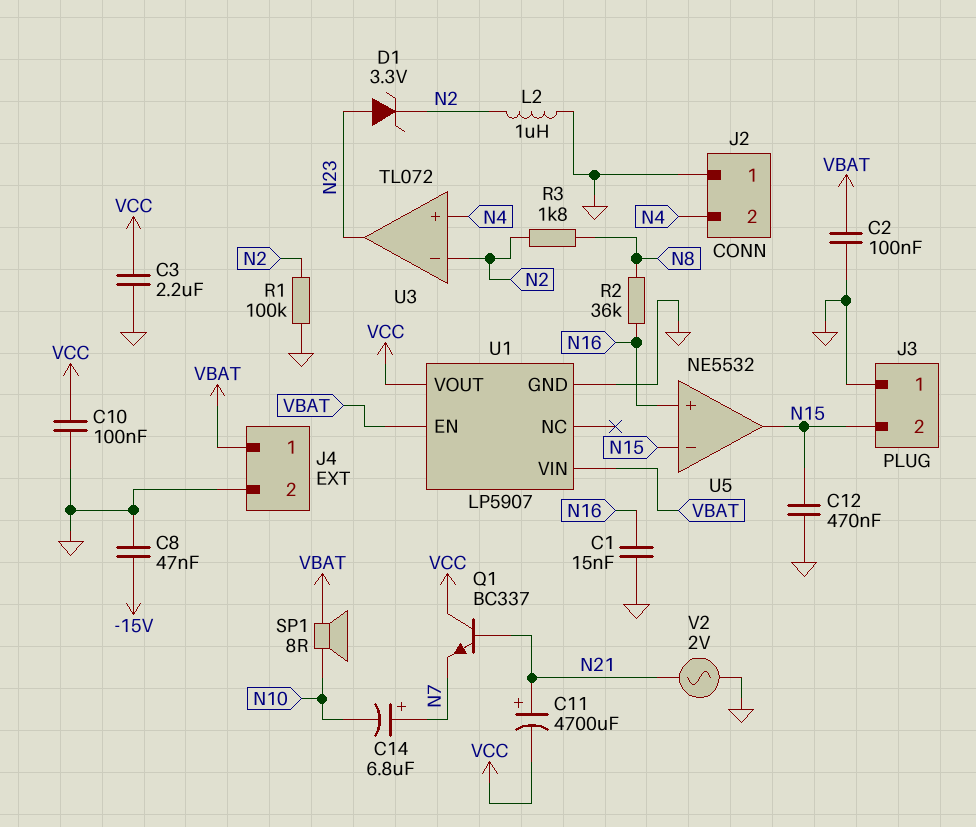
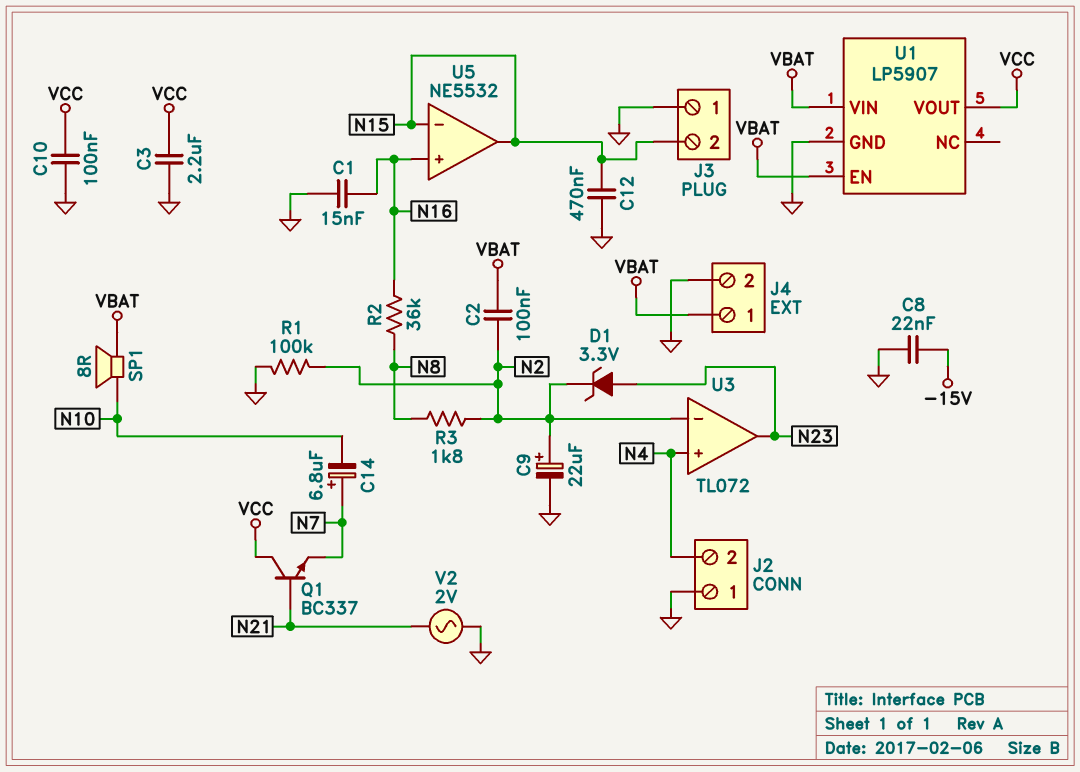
C2: 100nF (GND, VBAT) -> 100nF (N2, VBAT)
C8: 47nF (-15V, GND) -> 22nF (-15V, GND)
C9: none -> 22uF (plus N2, minus GND)
C11: 4700uF (plus N21, minus VCC) -> none
L2: 1uH (GND, N2) -> none

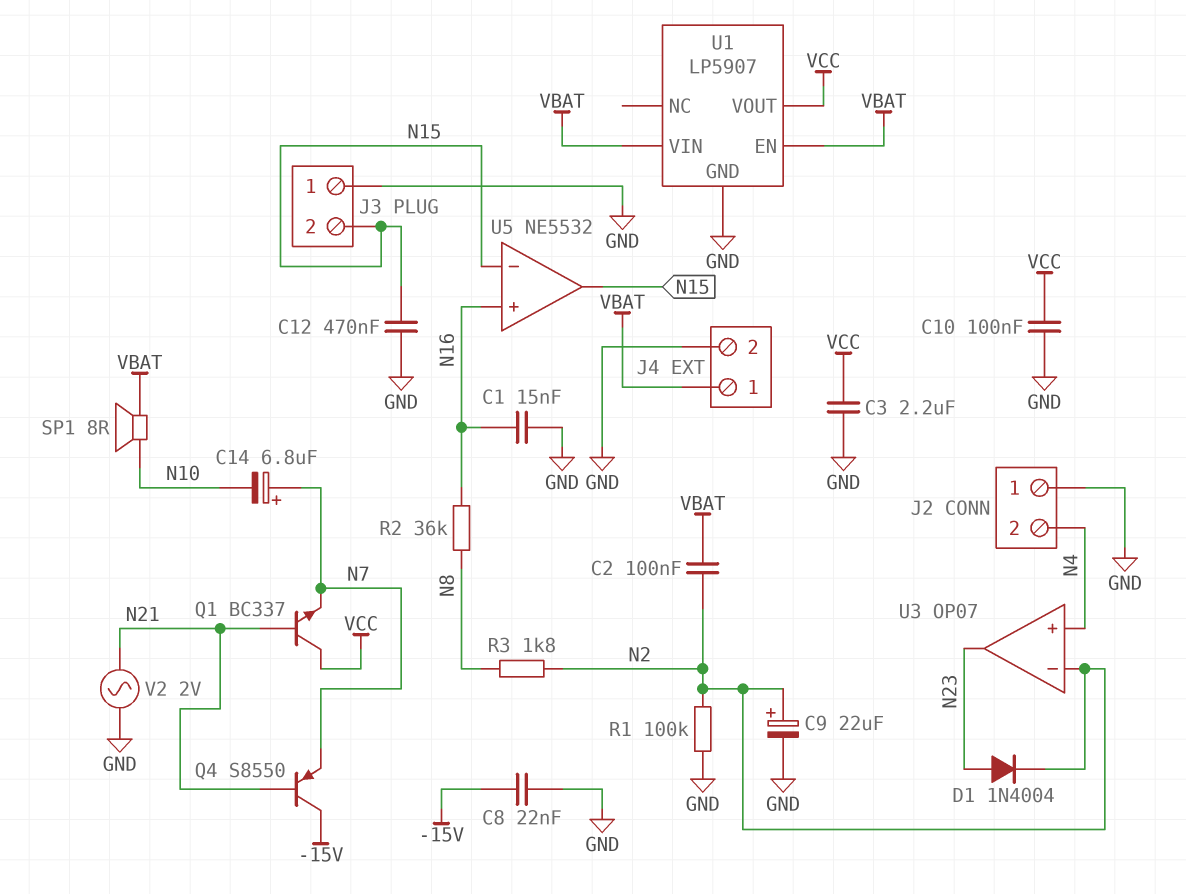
D1: zener 3.3V (A N23, K N2) -> diode 1N4004 (A N23, K N2)
Q4: none -> PNP S8550 (B N21, C -15V, E N7)
U3: TL072 -> OP07

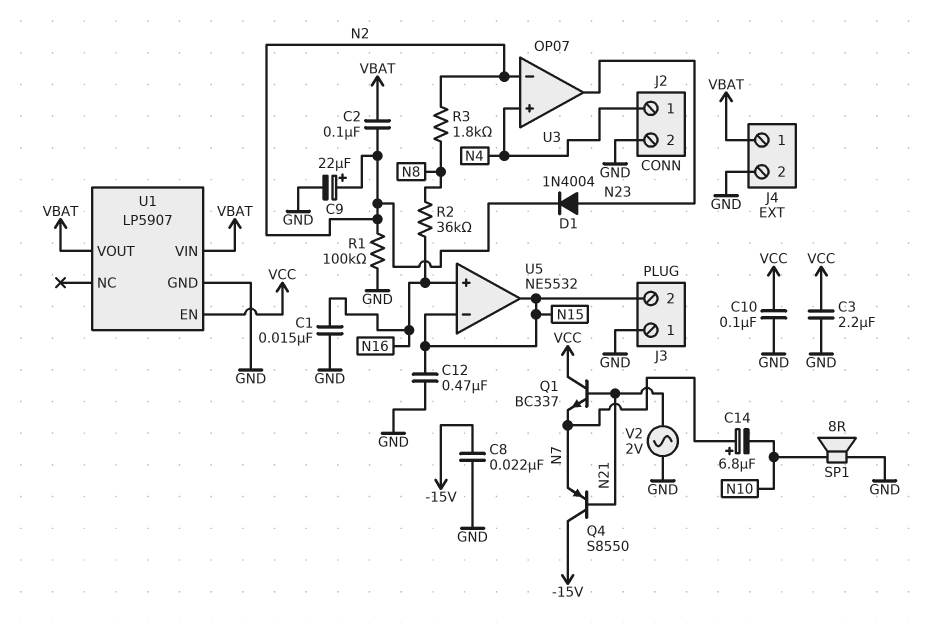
J2 pin 1: GND -> N4
J2 pin 2: N4 -> GND
SP1: speaker 8R (N10, VBAT) -> speaker 8R (GND, N10)
U1 pin EN: VBAT -> VCC
U1 pin VOUT: VCC -> VBAT

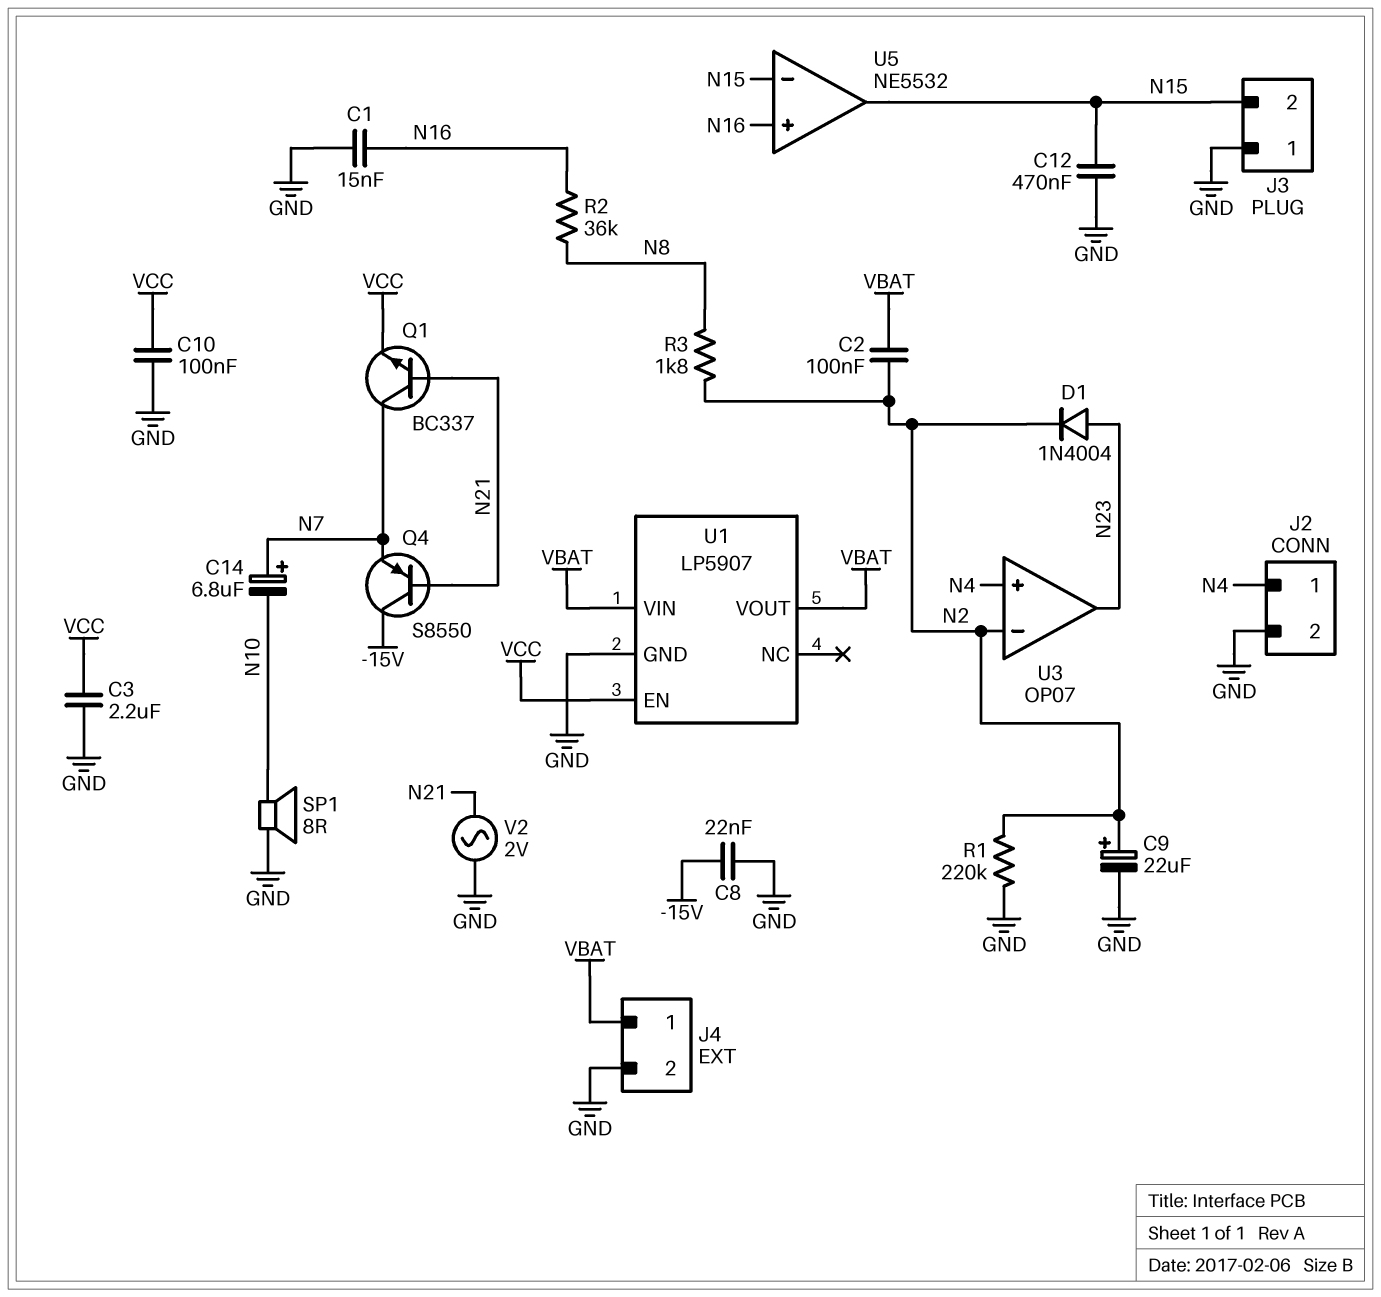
Q1: NPN BC337 (B N21, C VCC, E N7) -> NPN BC337 (B N21, C N7, E VCC)
R1: 100k (GND, N2) -> 220k (GND, N2)

